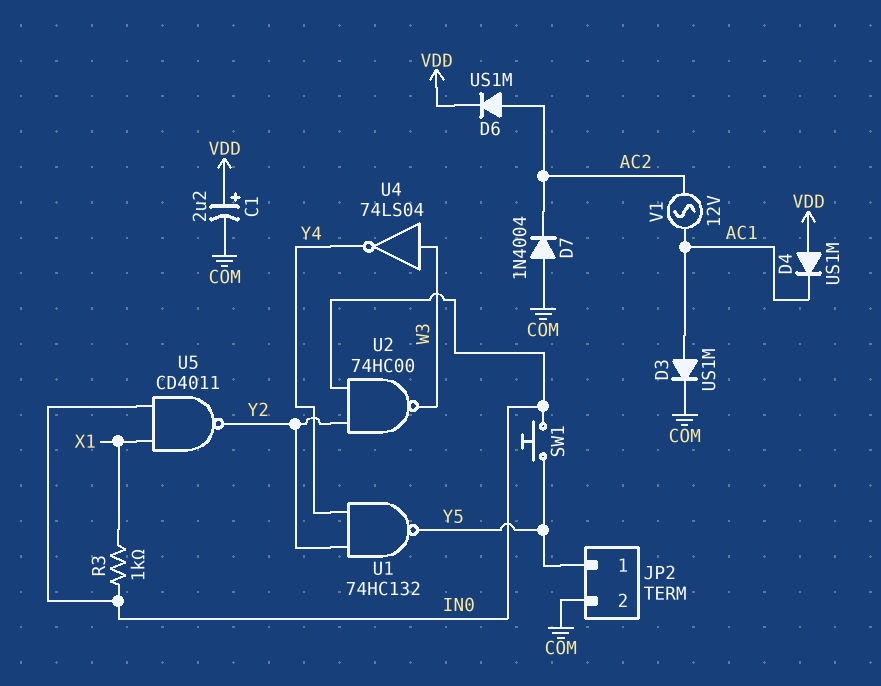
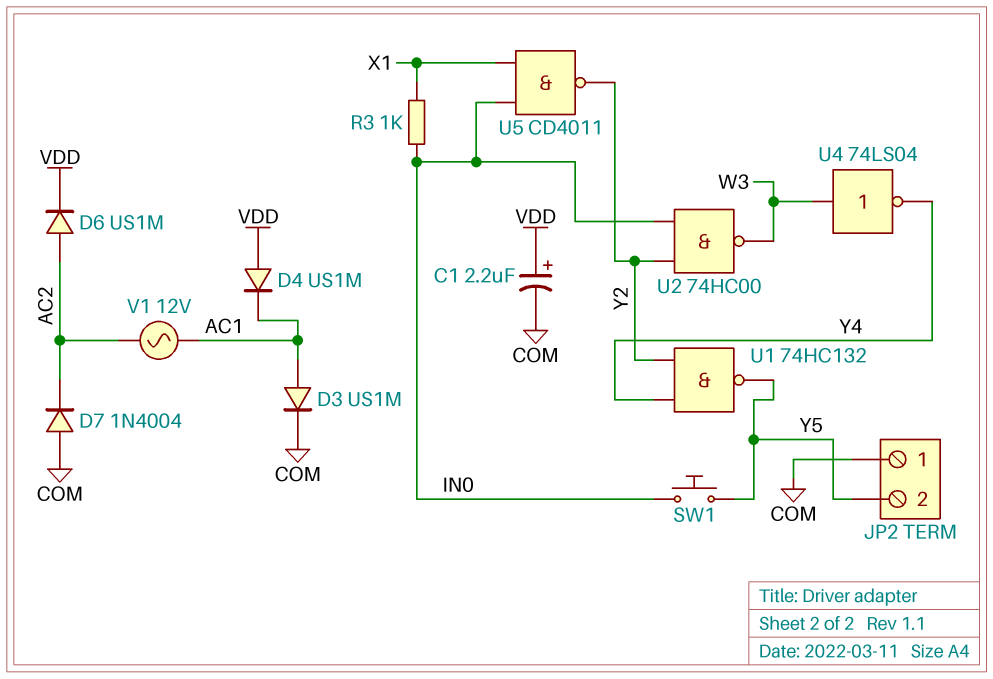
JP2 pin 1: Y5 -> COM
JP2 pin 2: COM -> Y5

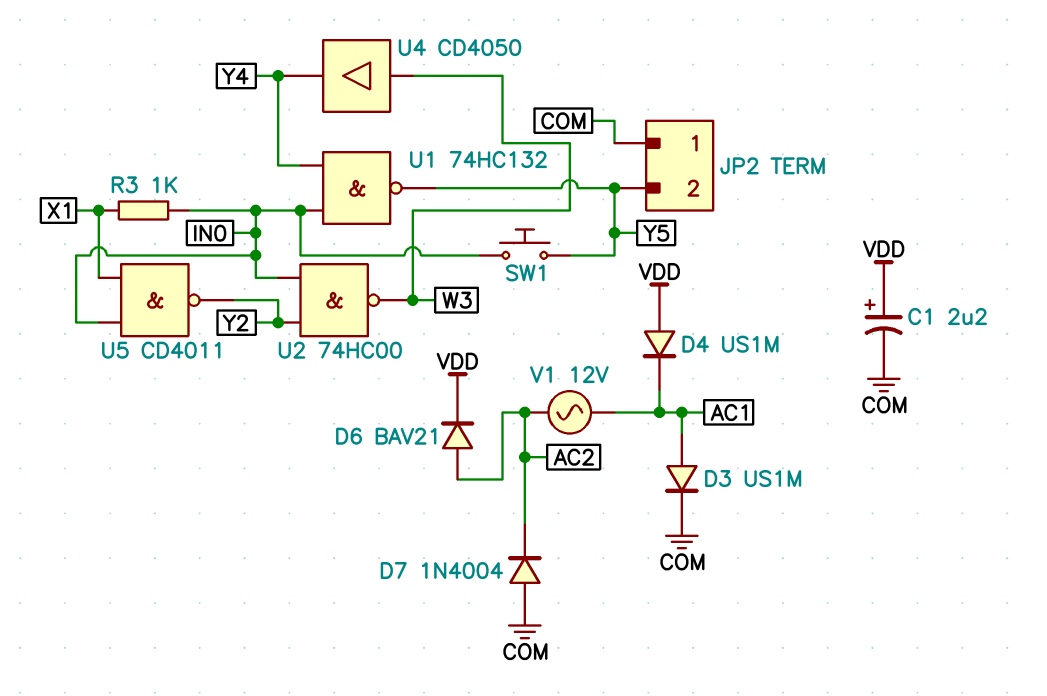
D6: diode US1M (A AC2, K VDD) -> diode BAV21 (A AC2, K VDD)
U1: NAND 74HC132 (in Y2, in Y4, out Y5) -> NAND 74HC132 (in IN0, in Y4, out Y5)
U4: NOT 74LS04 (in W3, out Y4) -> buffer CD4050 (in W3, out Y4)

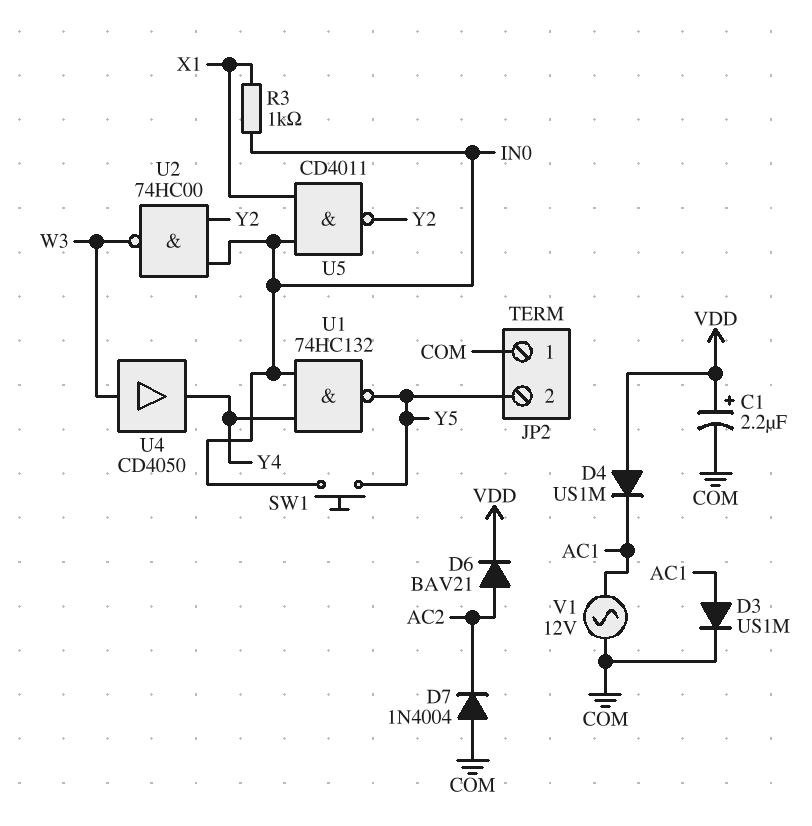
V1: AC 12V (AC1, AC2) -> AC 12V (AC1, COM)

